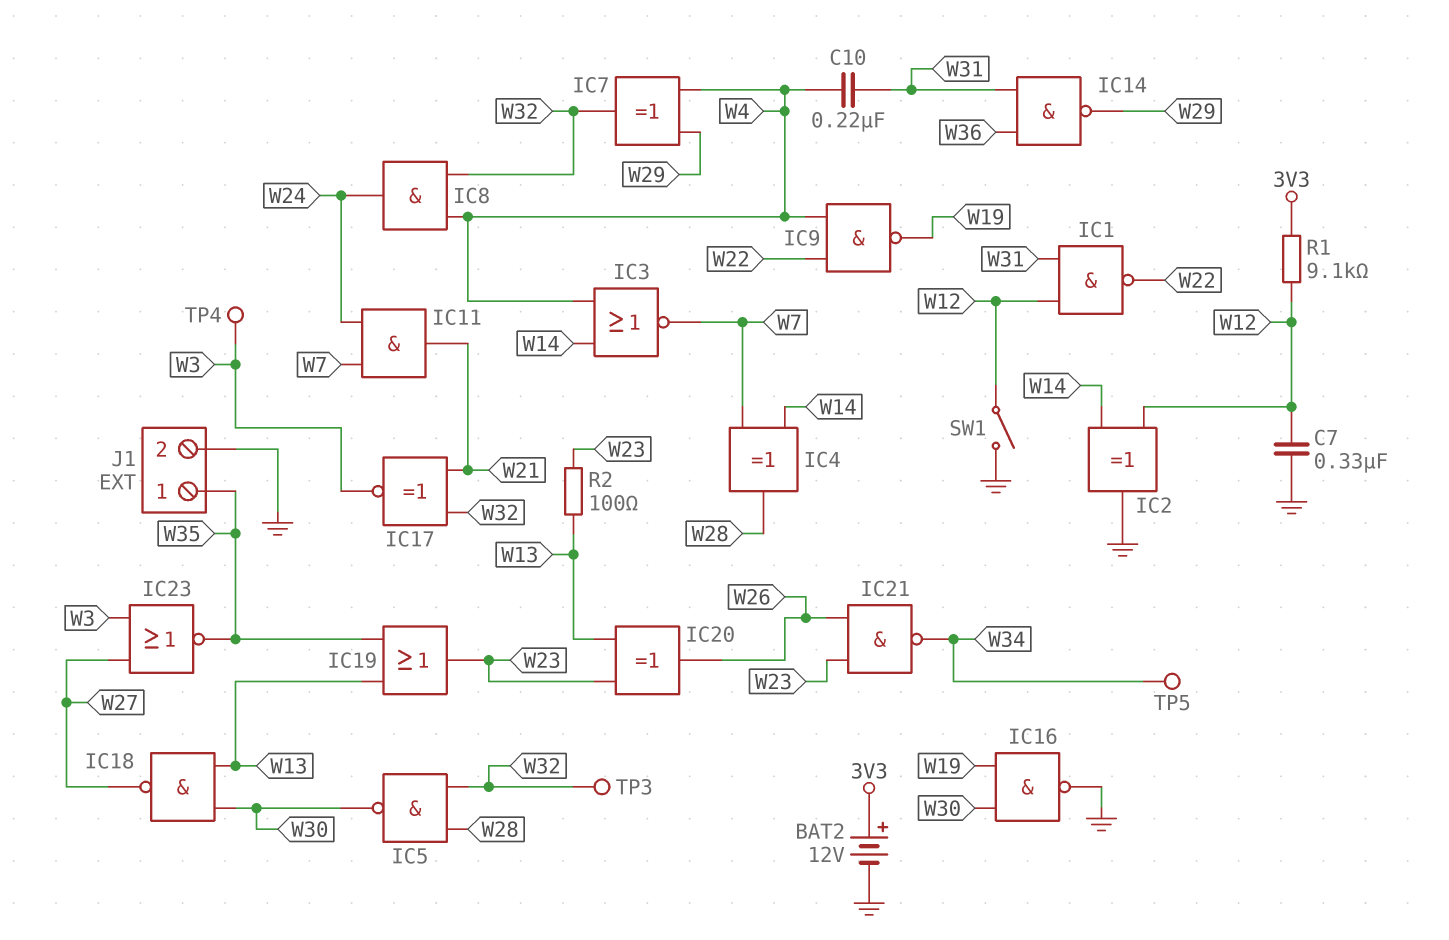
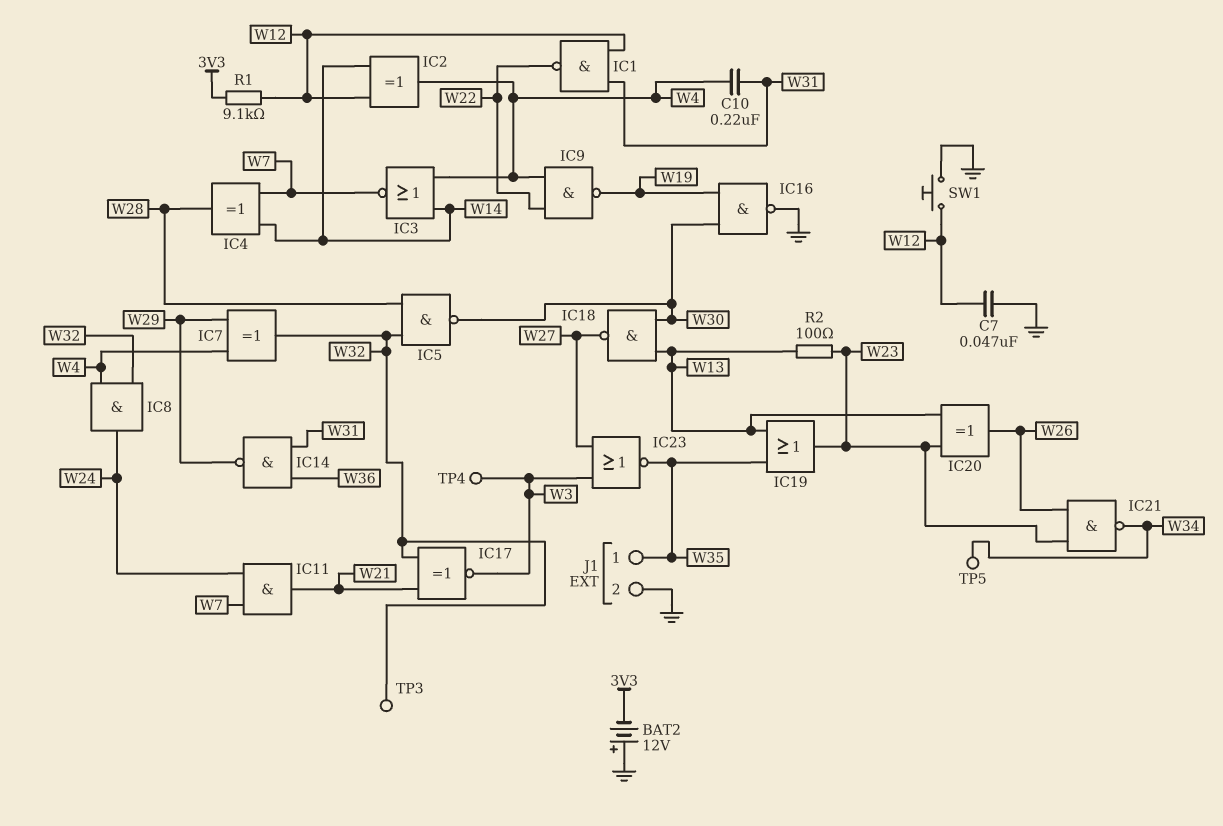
BAT2: 12V (plus 3V3, minus GND) -> 12V (plus GND, minus 3V3)
C7: 330nF (GND, W12) -> 47nF (GND, W12)
IC2: XOR (in W12, in W14, out GND) -> XOR (in W12, in W14, out W4)
SW1: switch (GND, W12) -> button (GND, W12)

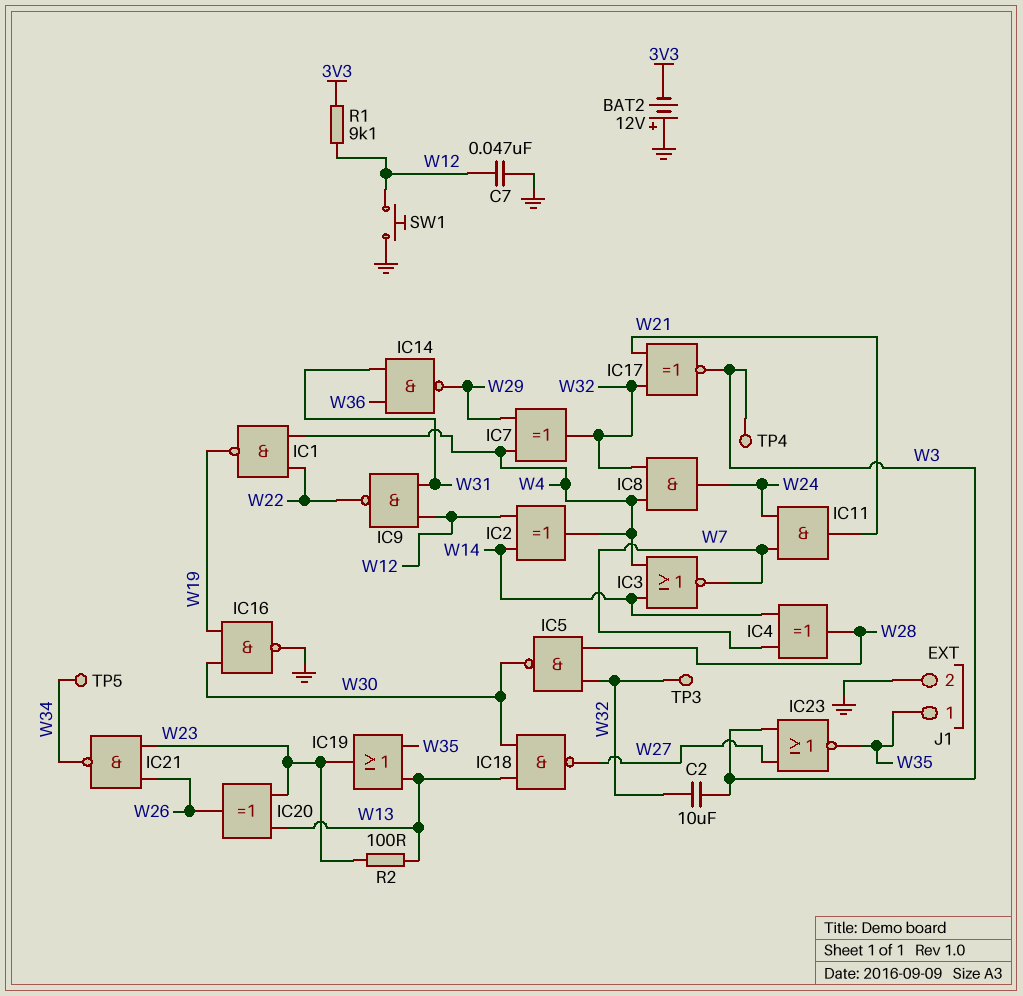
C2: none -> 10uF (W3, W32)
C10: 220nF (W4, W31) -> none
IC1: NAND (in W12, in W31, out W22) -> NAND (in W4, in W22, out W19)
IC9: NAND (in W4, in W22, out W19) -> NAND (in W12, in W31, out W22)

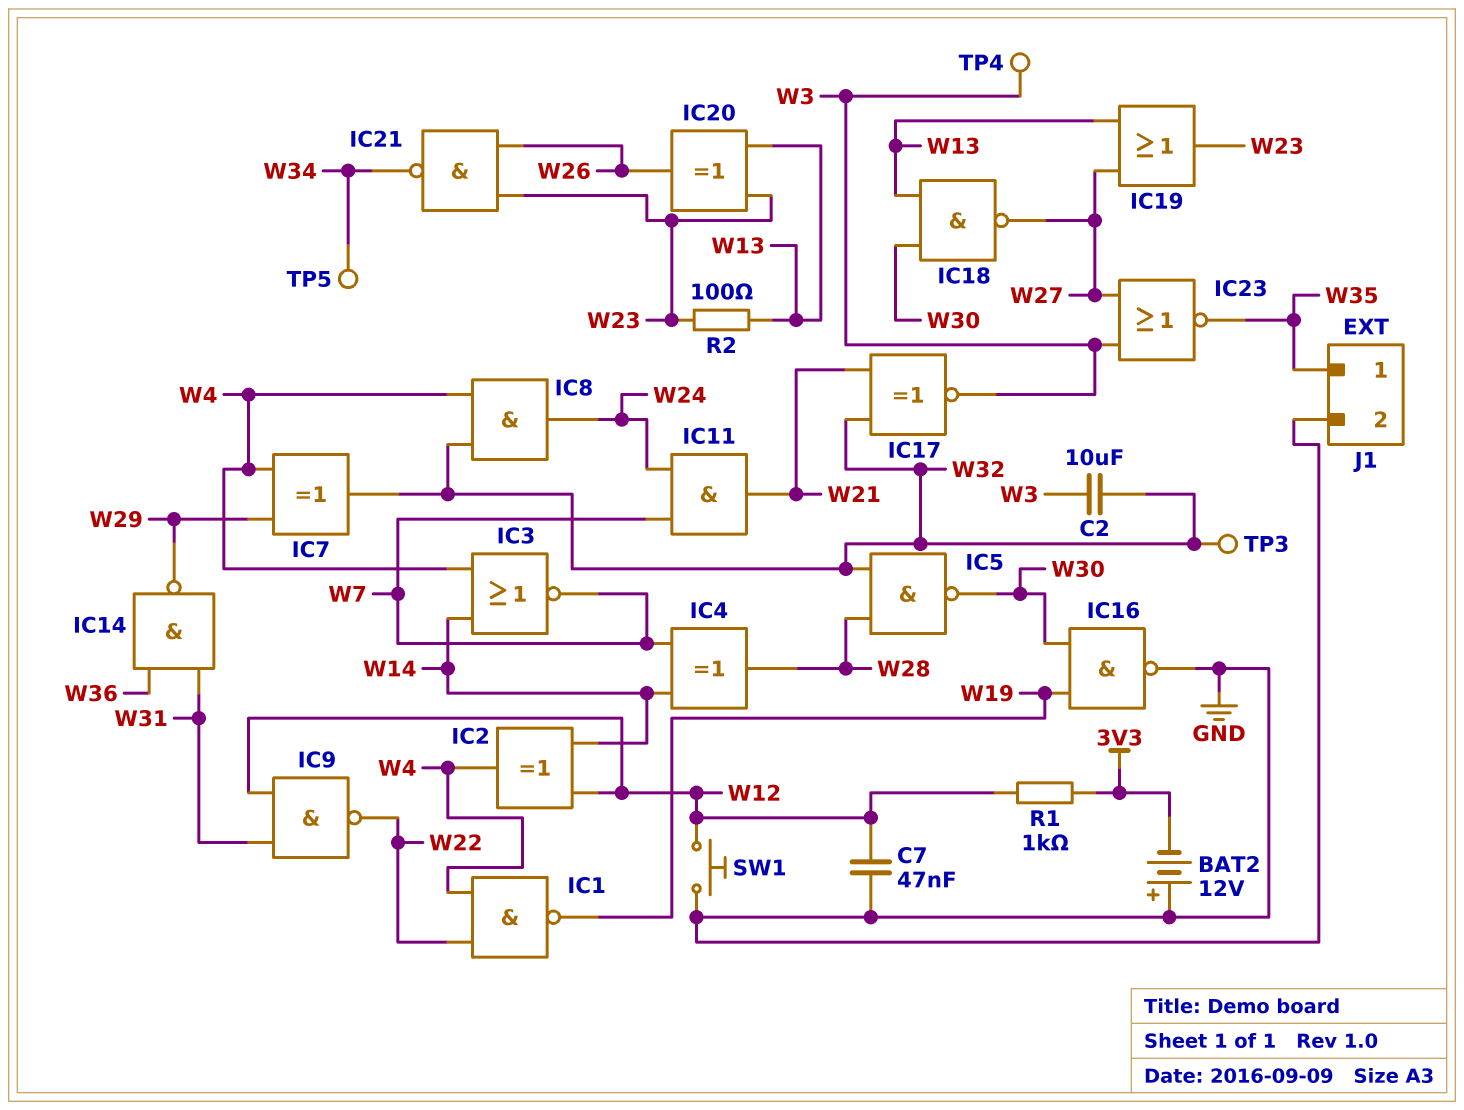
IC19: OR (in W13, in W35, out W23) -> OR (in W13, in W27, out W23)
R1: 9.1k (3V3, W12) -> 1k (3V3, W12)

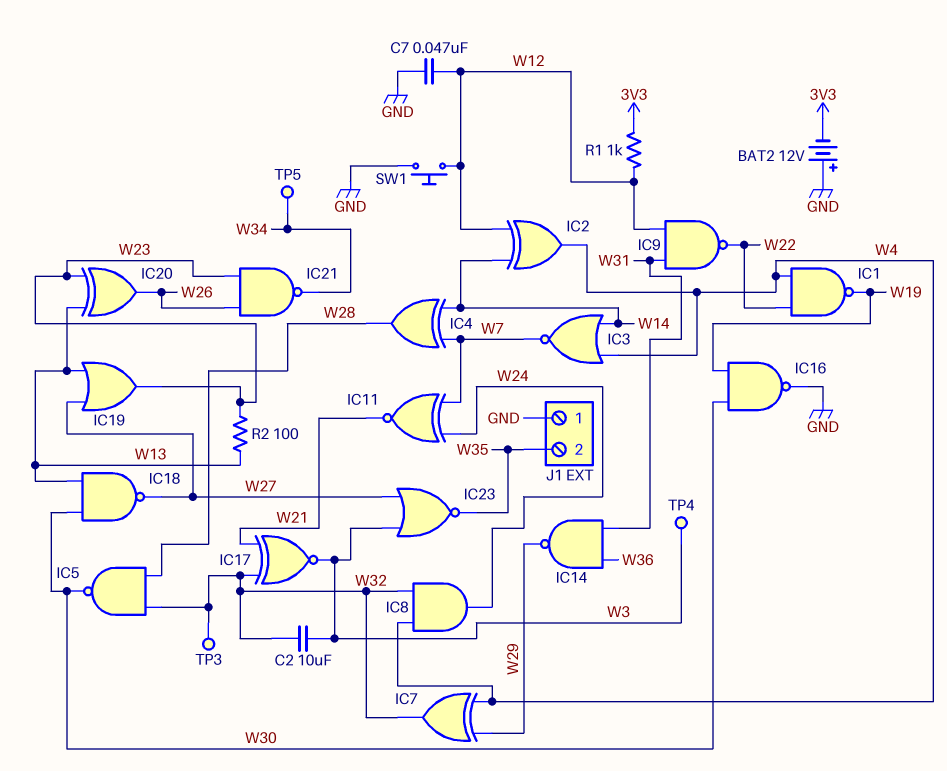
IC11: AND (in W7, in W24, out W21) -> XNOR (in W7, in W24, out W21)
J1 pin 1: W35 -> GND
J1 pin 2: GND -> W35

